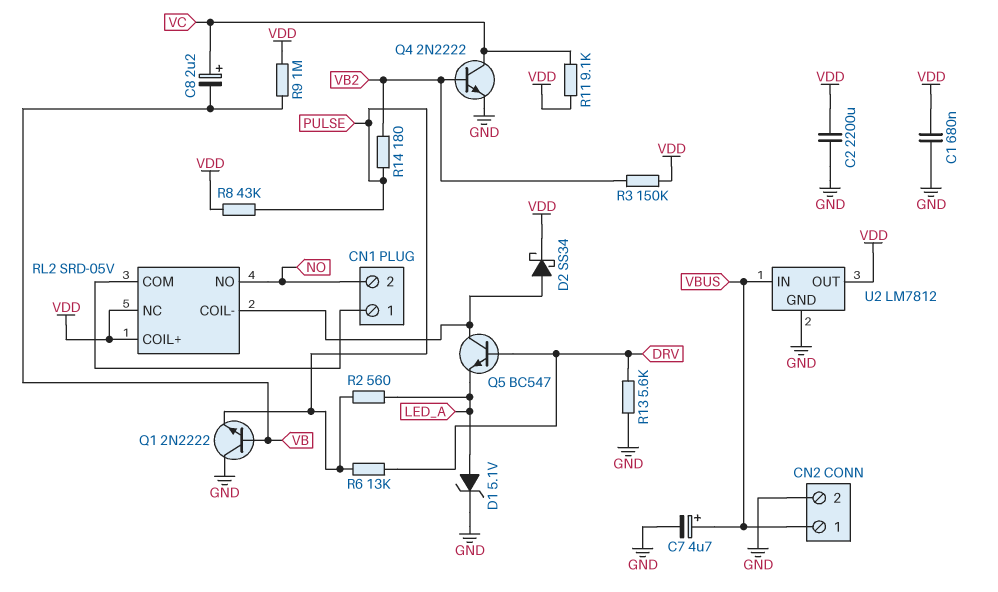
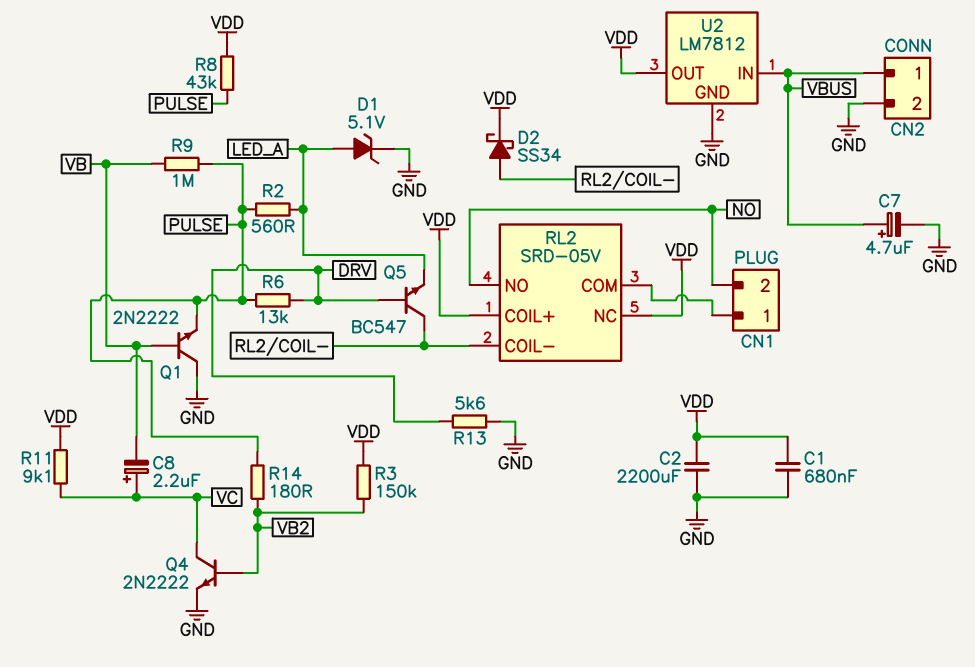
R9: 1M (VB, VDD) -> 1M (PULSE, VB)

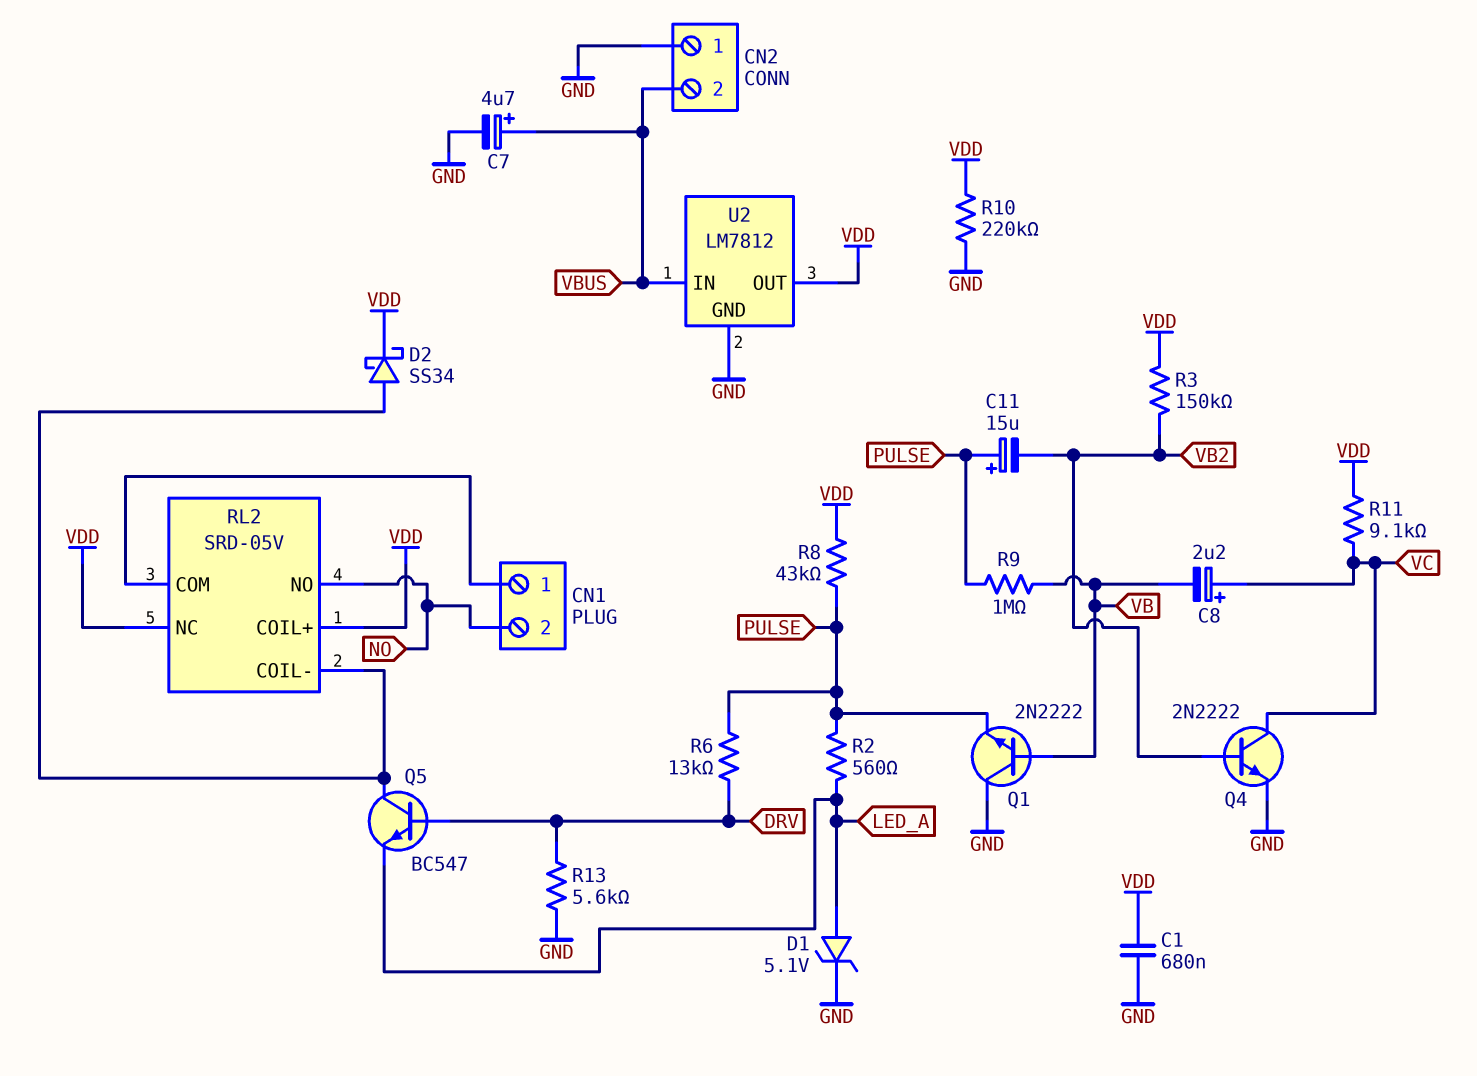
C2: 2200uF (GND, VDD) -> none
C11: none -> 15uF (plus PULSE, minus VB2)
CN2 pin 1: VBUS -> GND
CN2 pin 2: GND -> VBUS
R10: none -> 220k (GND, VDD)
R14: 180 (PULSE, VB2) -> none

